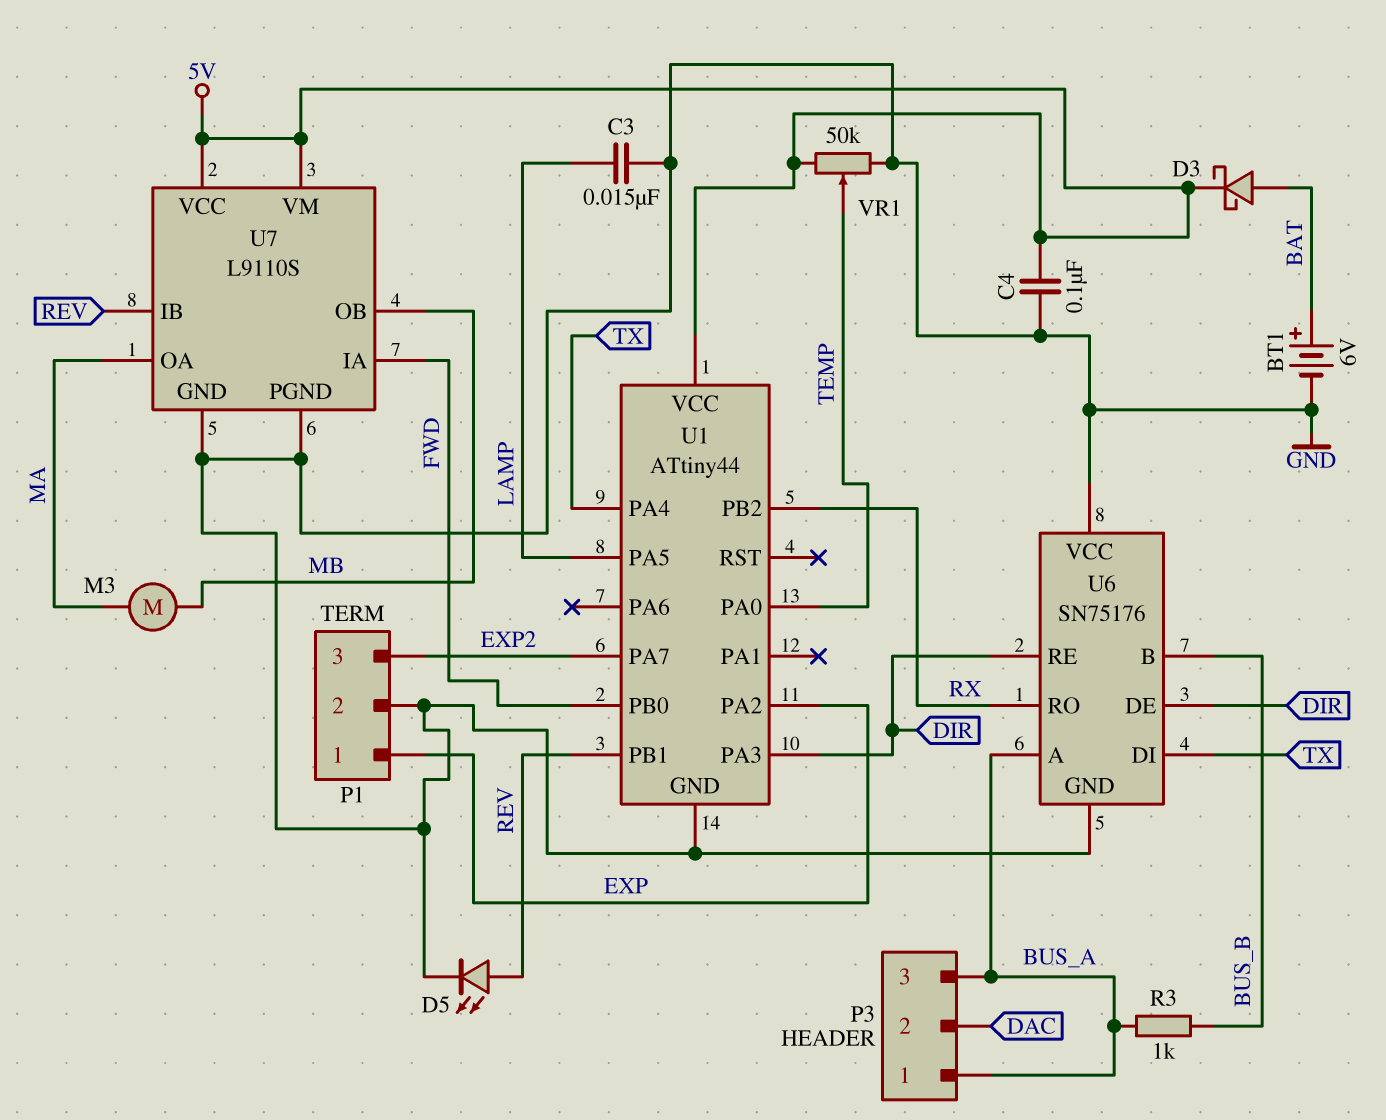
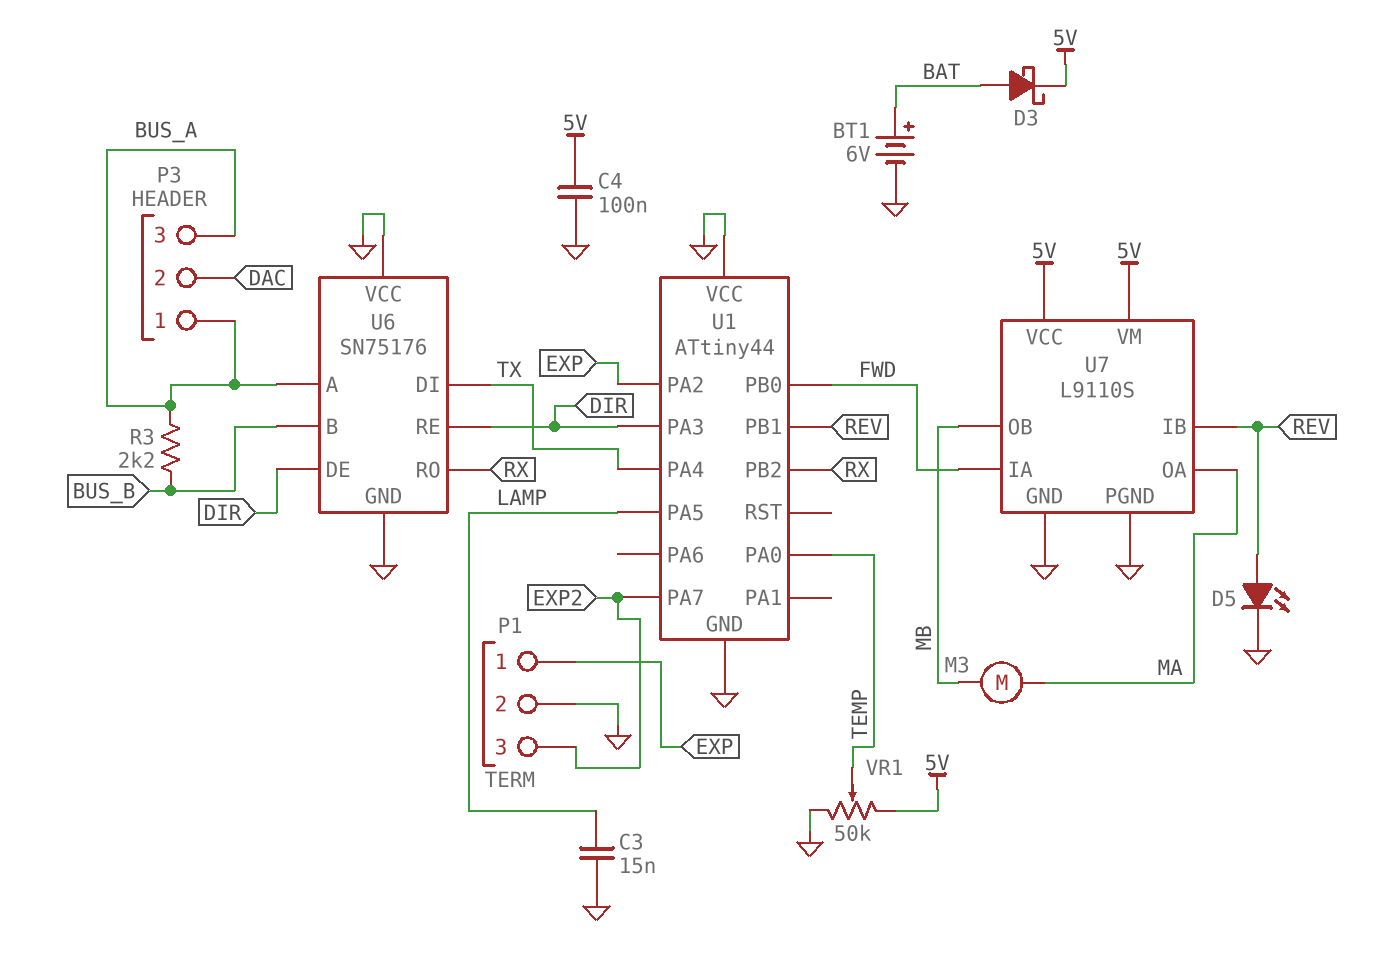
R3: 1k (BUS_A, BUS_B) -> 2.2k (BUS_A, BUS_B)
U1 pin VCC: 5V -> GND

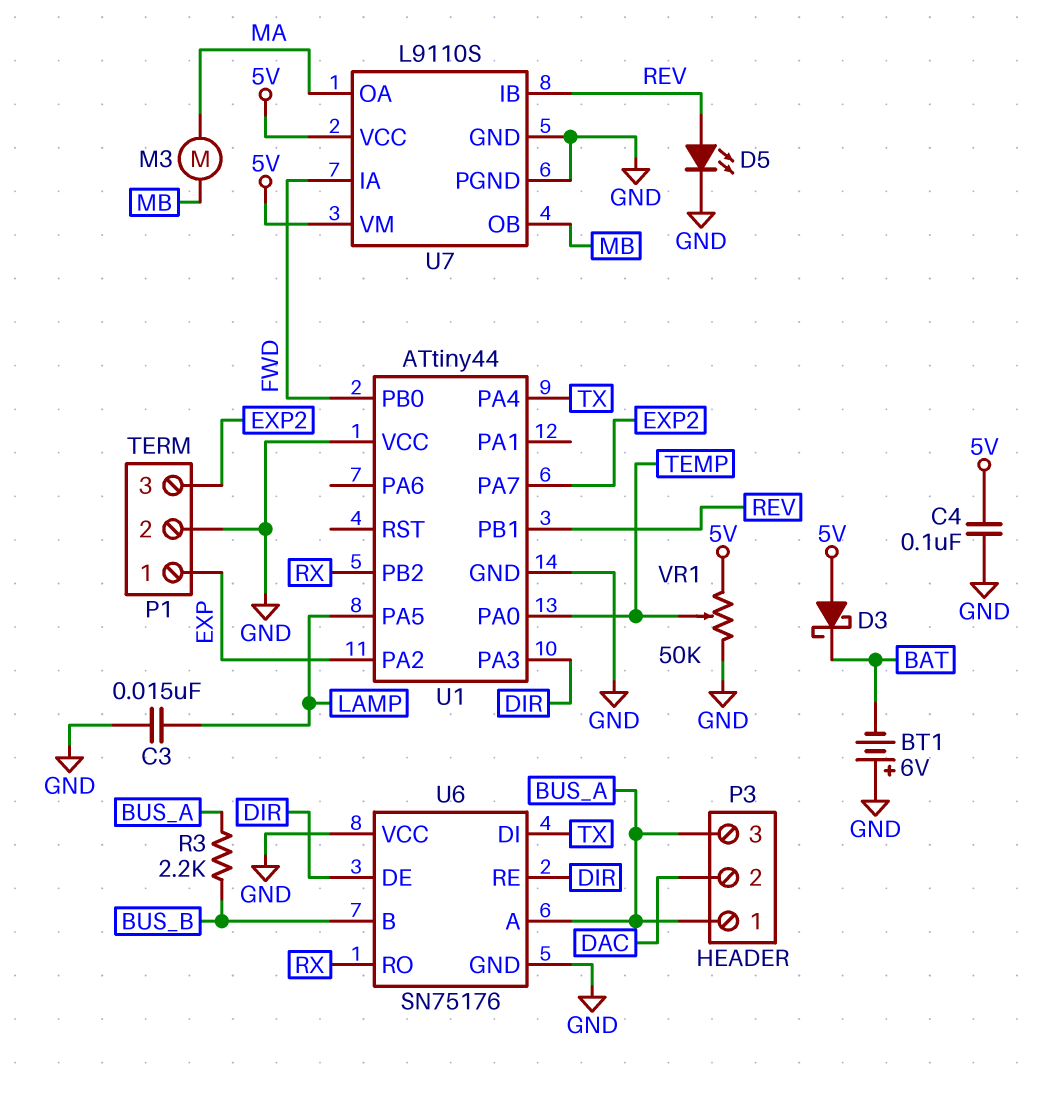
BT1: 6V (plus BAT, minus GND) -> 6V (plus GND, minus BAT)
D3: schottky (A BAT, K 5V) -> schottky (A 5V, K BAT)

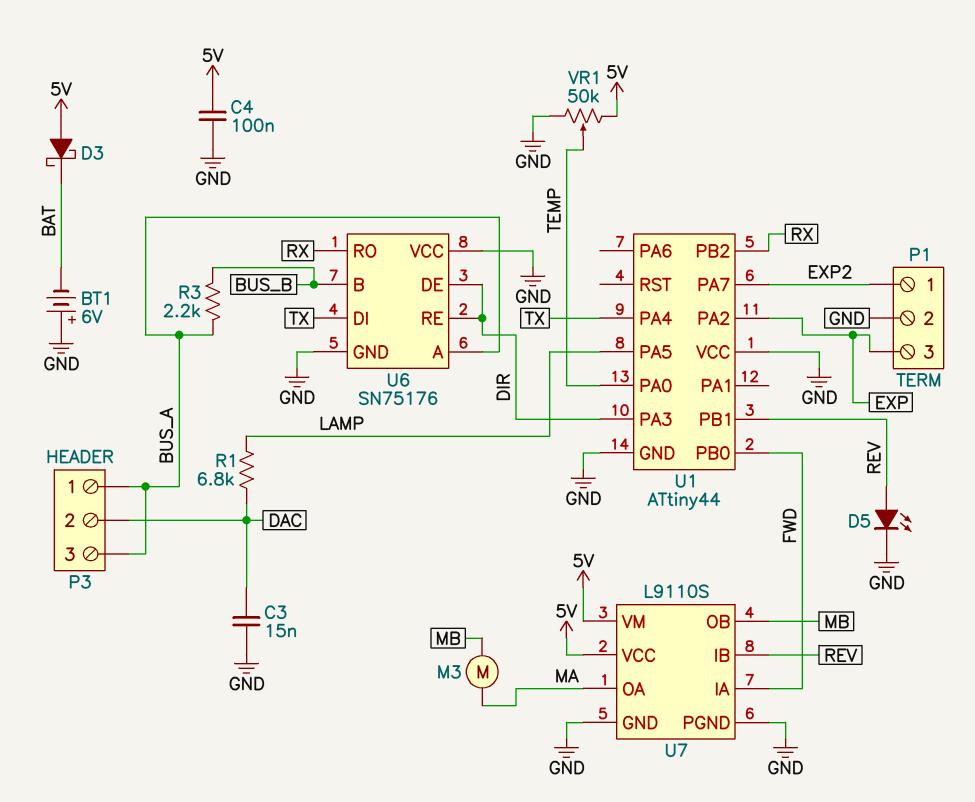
C3: 15nF (GND, LAMP) -> 15nF (DAC, GND)
P1 pin 1: EXP -> EXP2
P1 pin 3: EXP2 -> EXP
R1: none -> 6.8k (DAC, LAMP)

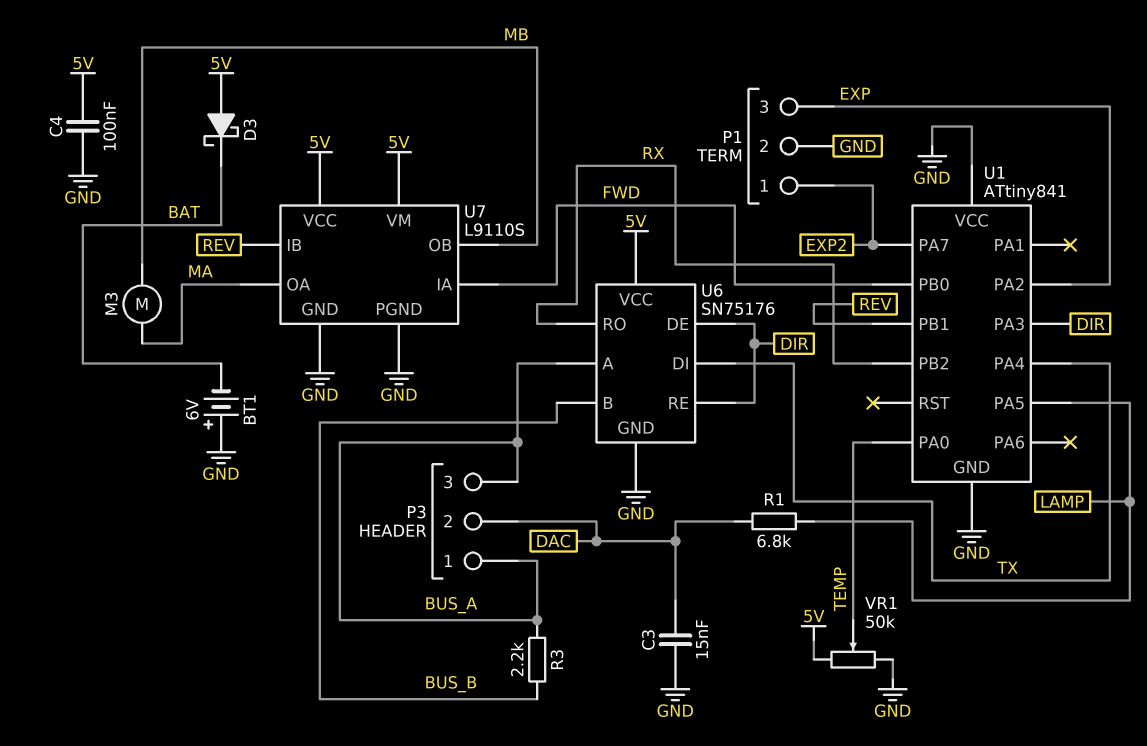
D5: LED (A REV, K GND) -> none
U1: ATtiny44 -> ATtiny841
U6 pin VCC: GND -> 5V

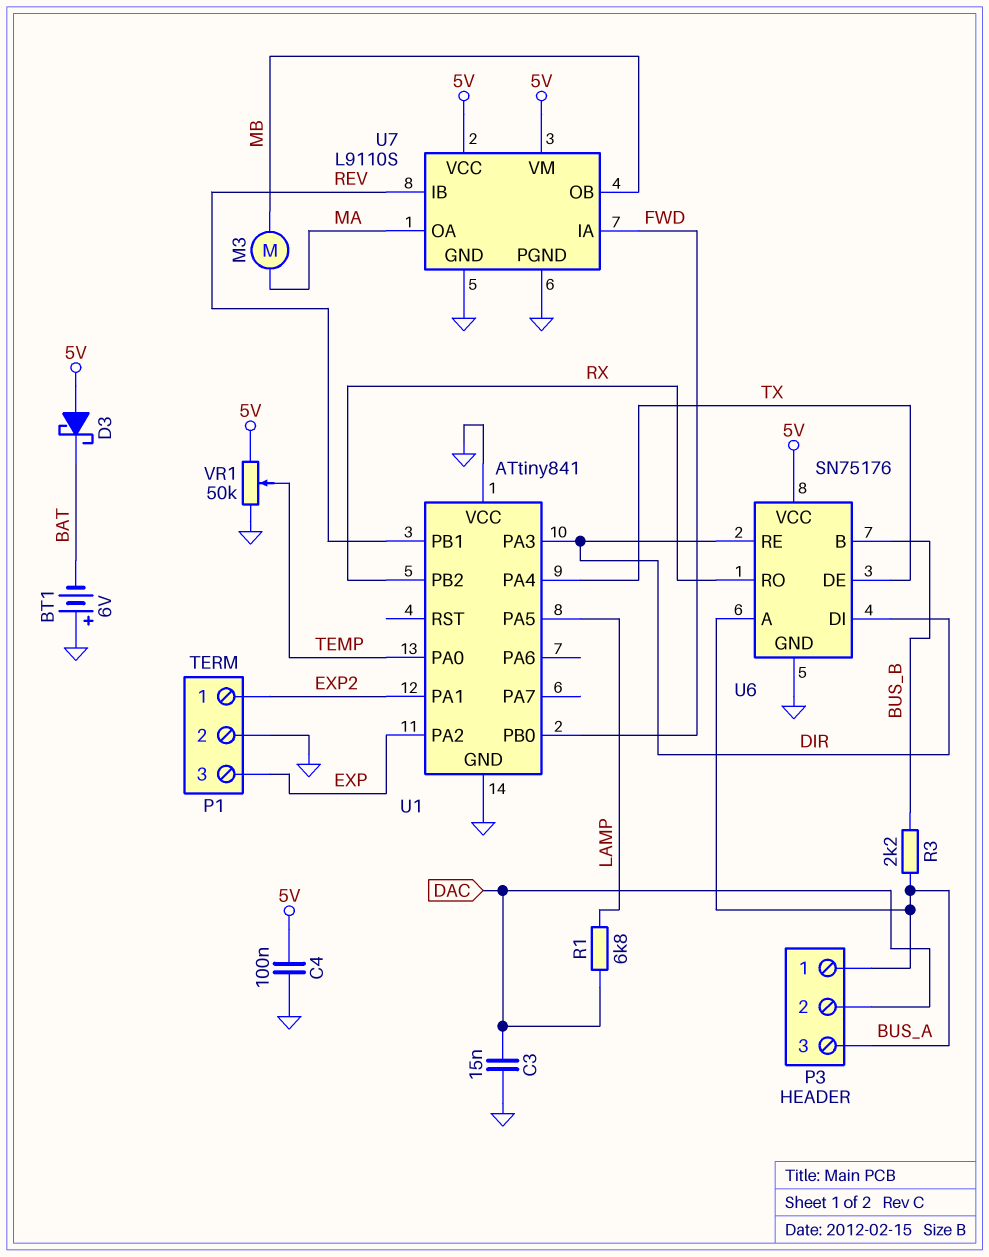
U1 pin PA1: none -> EXP2
U1 pin PA7: EXP2 -> none
U6 pin DE: DIR -> TX
U6 pin DI: TX -> DIR

